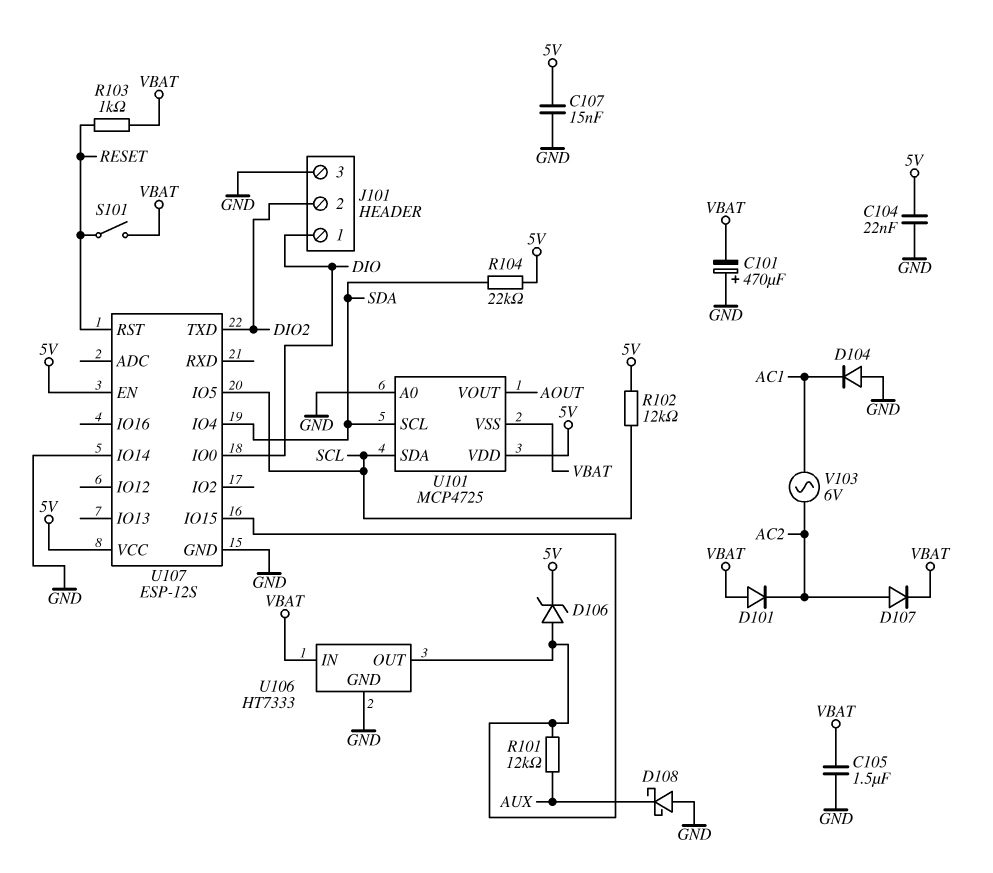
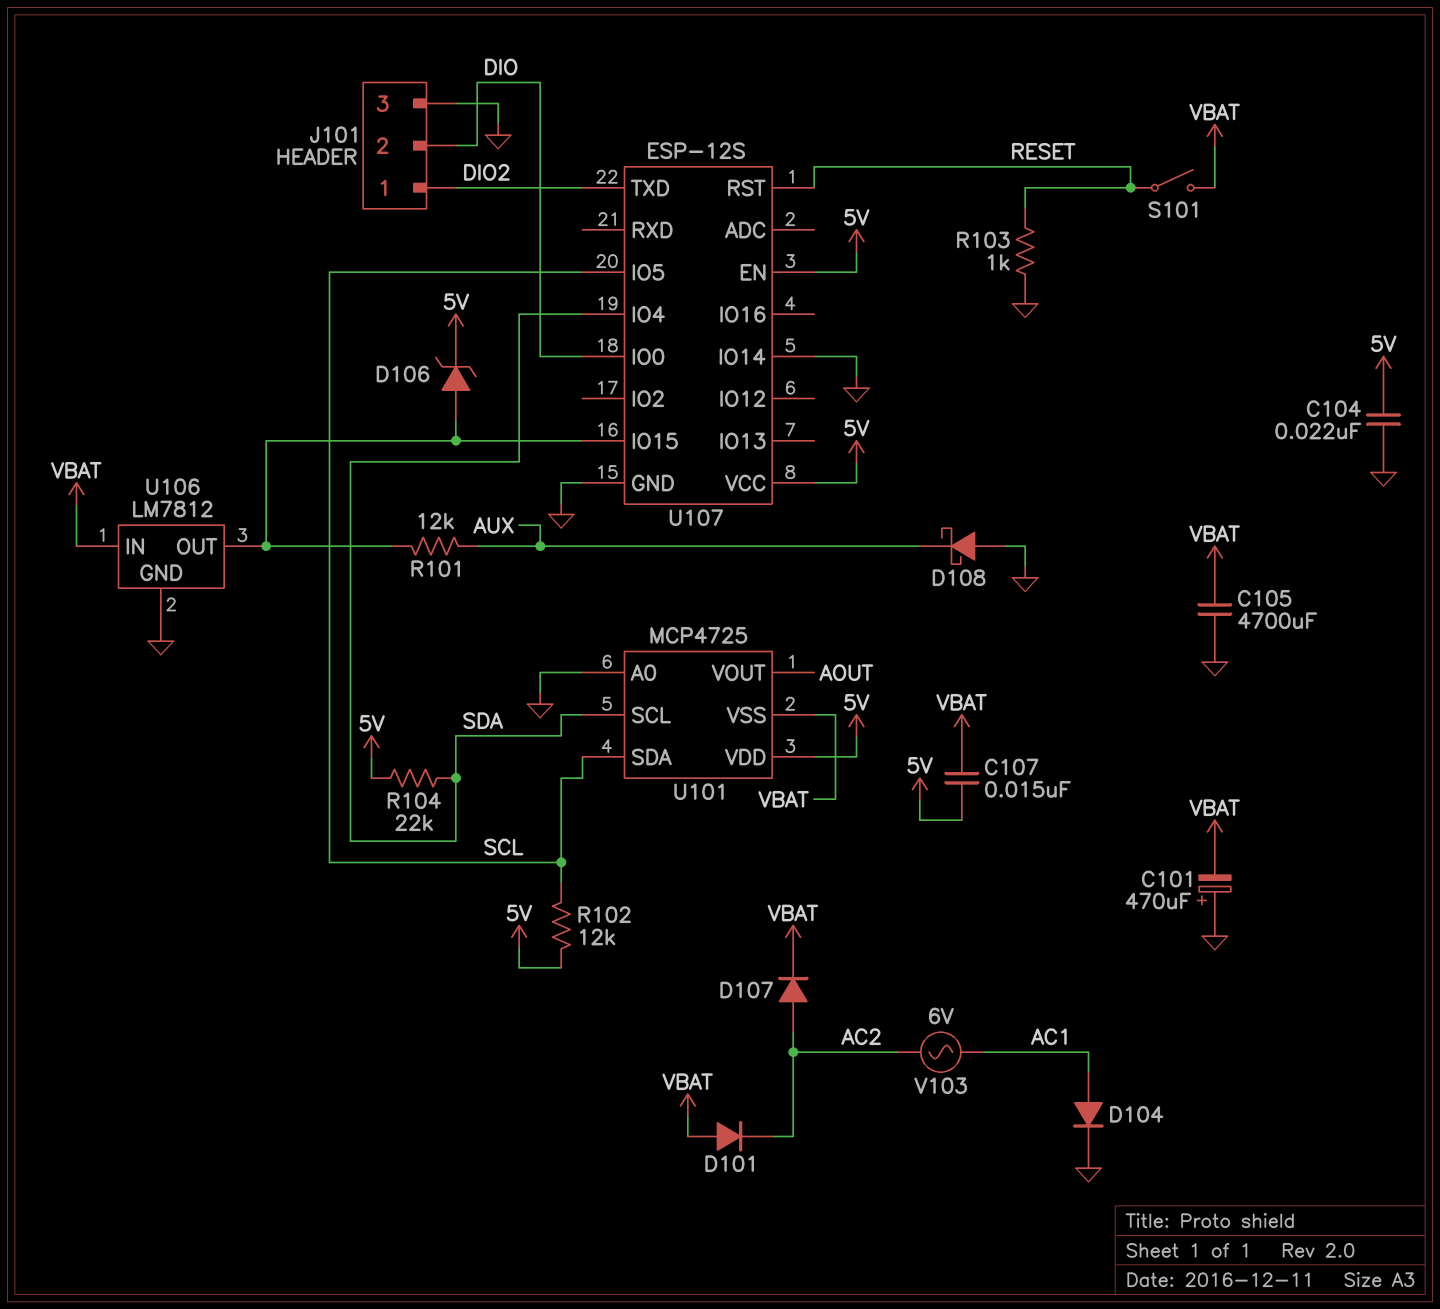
C105: 1.5uF (GND, VBAT) -> 4700uF (GND, VBAT)
C107: 15nF (5V, GND) -> 15nF (5V, VBAT)
D104: diode (A GND, K AC1) -> diode (A AC1, K GND)
J101 pin 1: DIO -> DIO2
J101 pin 2: DIO2 -> DIO
R103: 1k (RESET, VBAT) -> 1k (GND, RESET)
U106: HT7333 -> LM7812

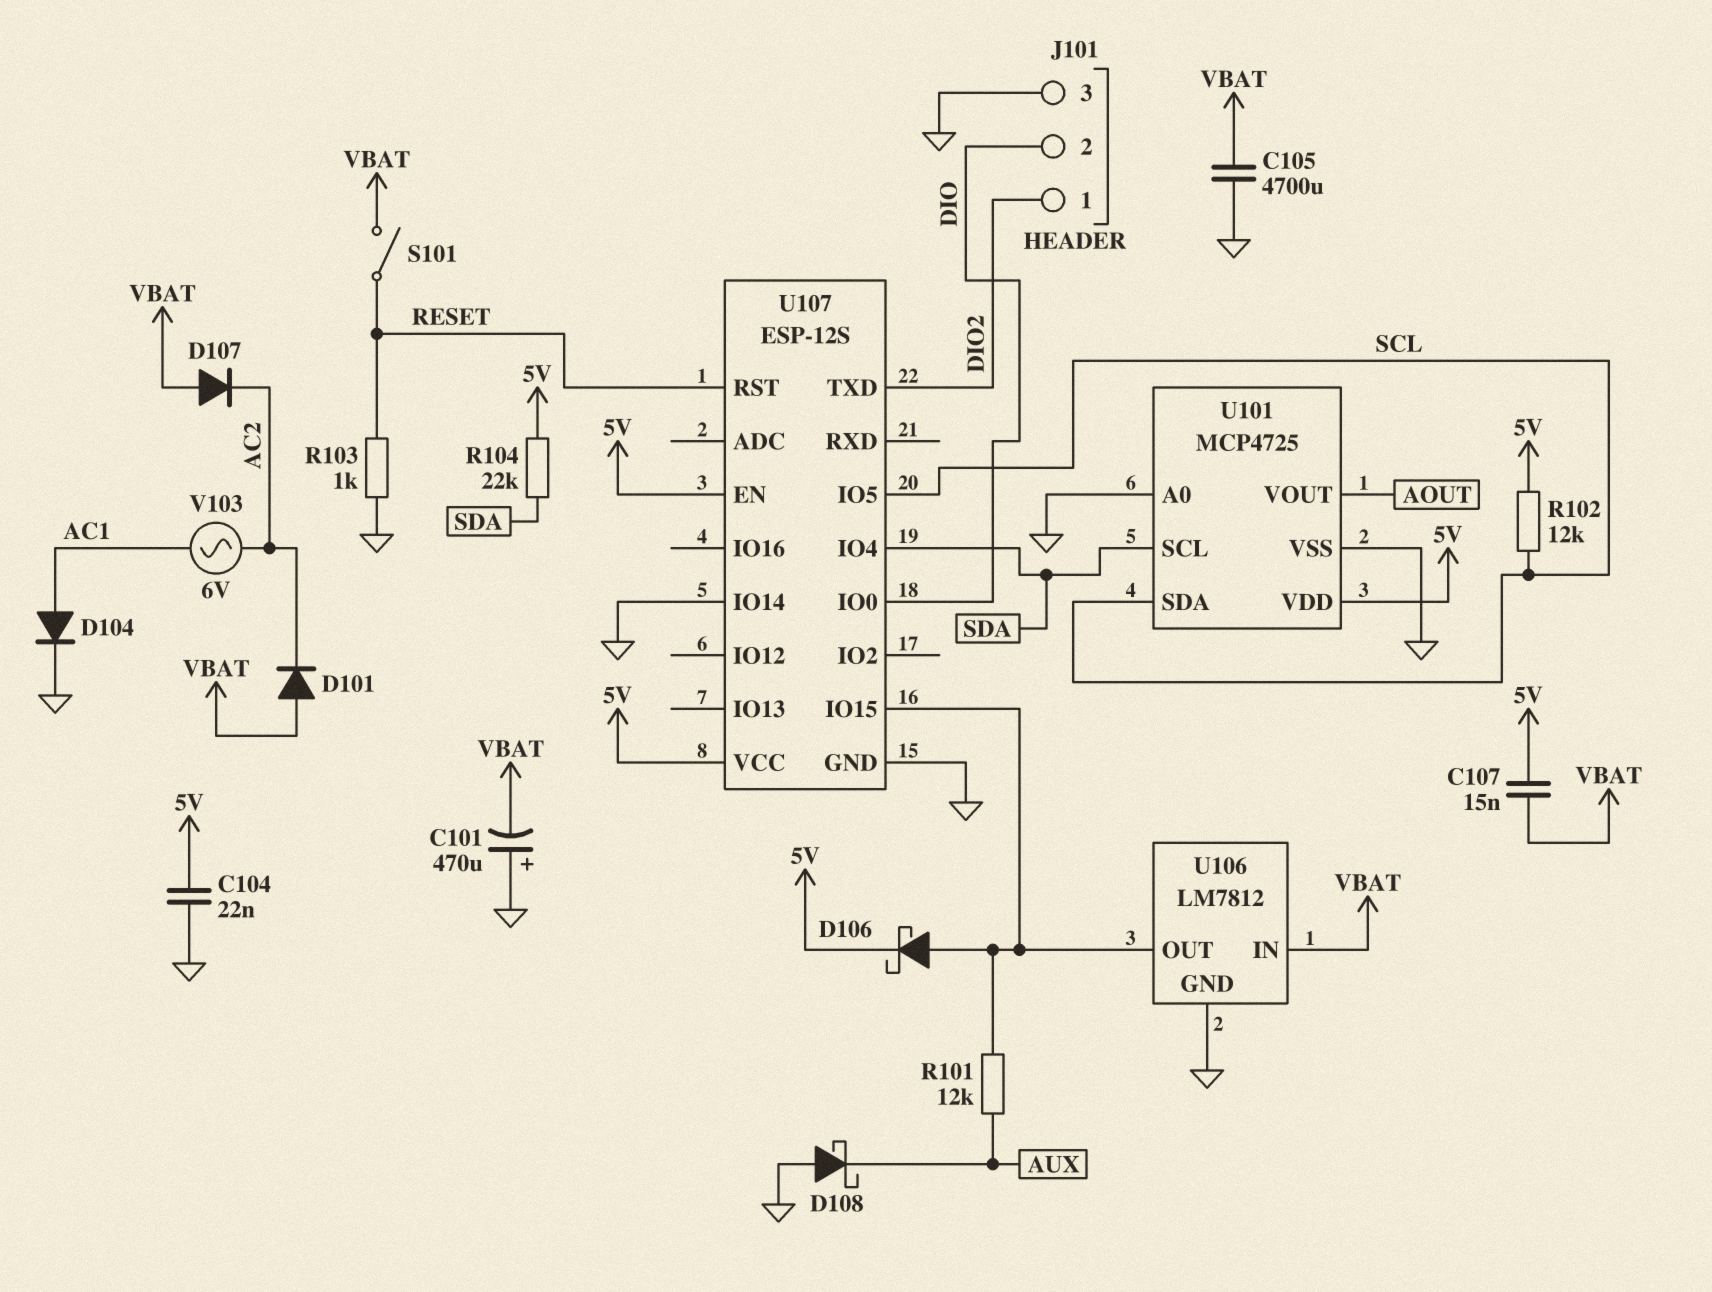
D106: zener (A U106/OUT, K 5V) -> schottky (A U106/OUT, K 5V)
D107: diode (A AC2, K VBAT) -> diode (A VBAT, K AC2)
U101 pin VSS: VBAT -> GND

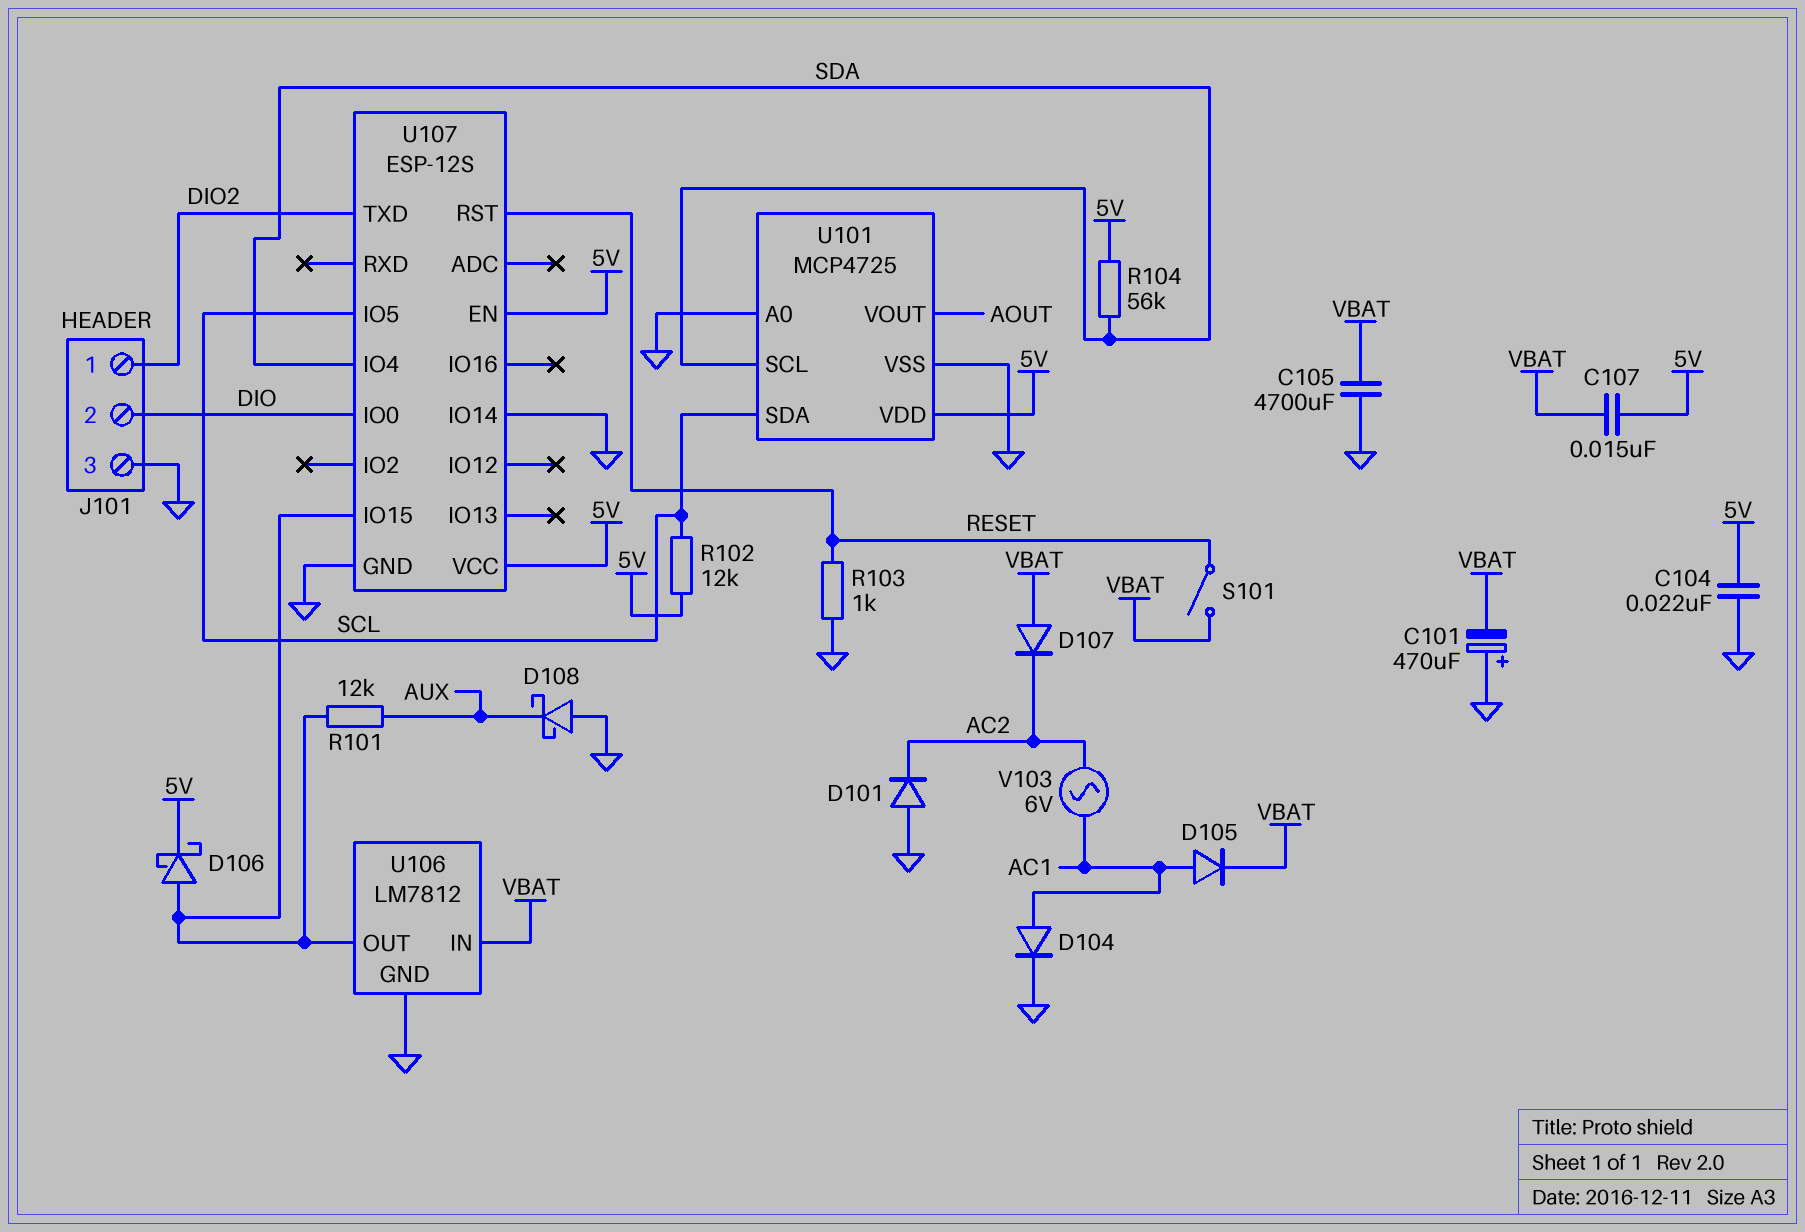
D101: diode (A VBAT, K AC2) -> diode (A GND, K AC2)
D105: none -> diode (A AC1, K VBAT)
R104: 22k (5V, SDA) -> 56k (5V, SDA)

